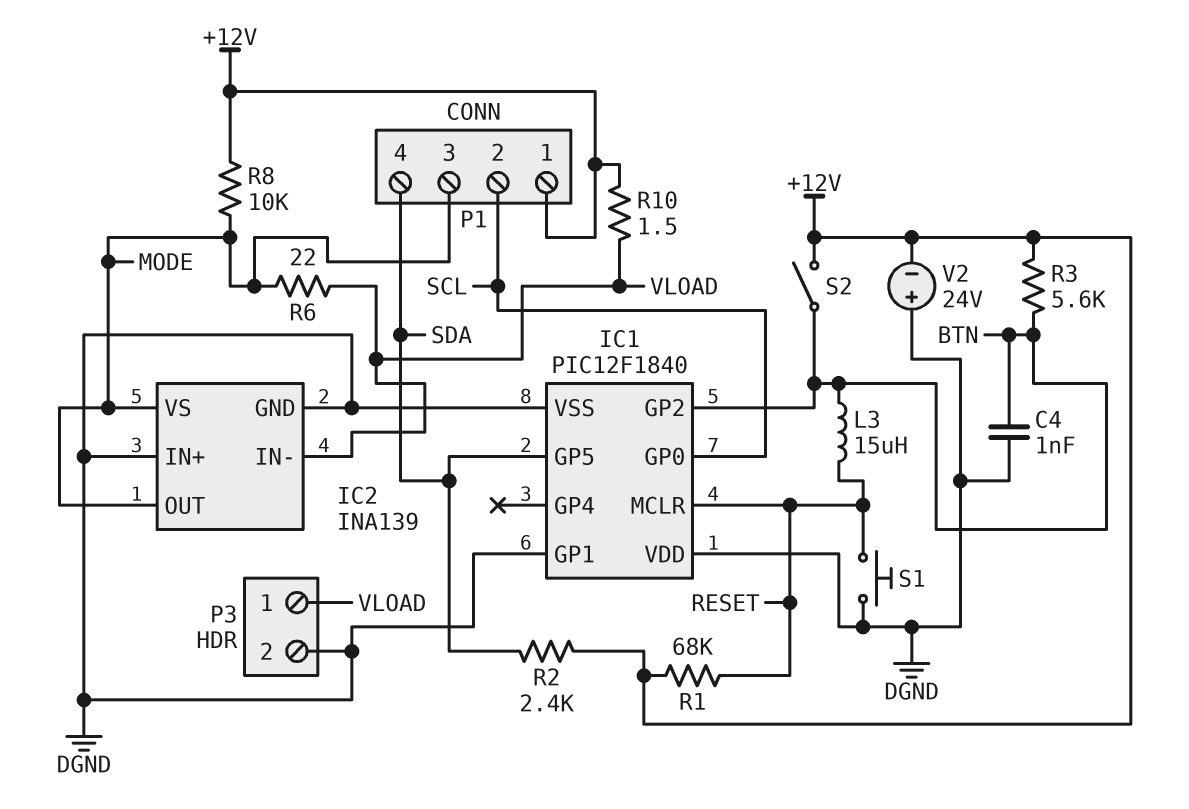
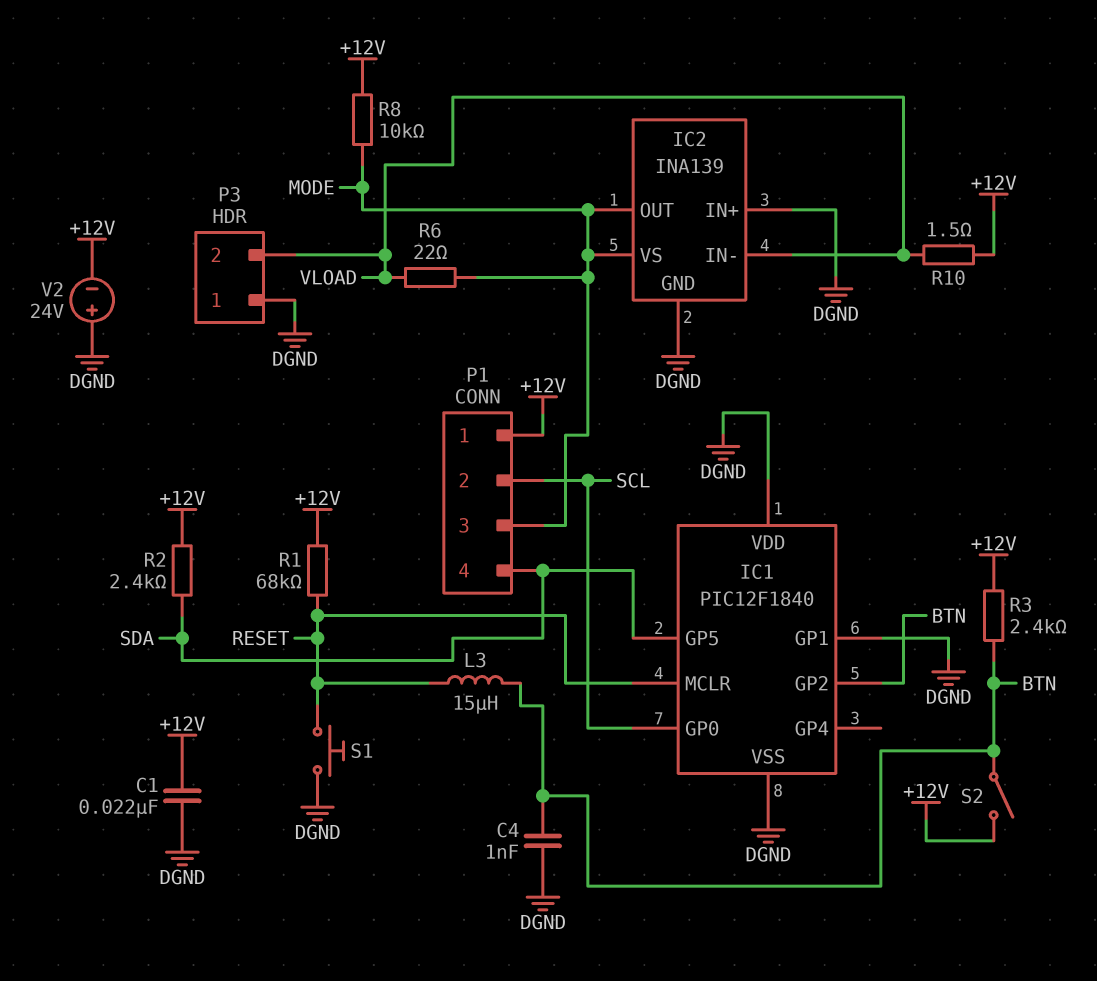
C1: none -> 22nF (+12V, DGND)
P3 pin 1: VLOAD -> DGND
P3 pin 2: DGND -> VLOAD
R3: 5.6k (+12V, BTN) -> 2.4k (+12V, BTN)

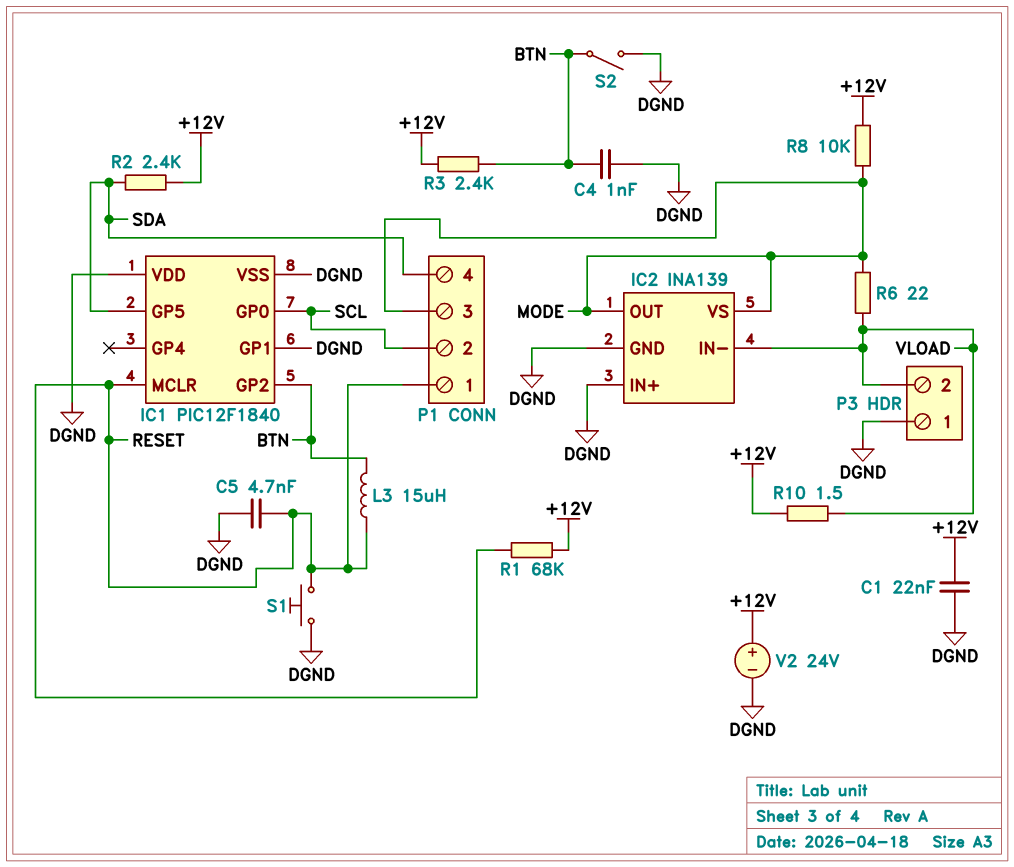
C5: none -> 4.7nF (DGND, RESET)
P1 pin 1: +12V -> RESET
S2: switch (+12V, BTN) -> switch (BTN, DGND)
V2: 24V (plus DGND, minus +12V) -> 24V (plus +12V, minus DGND)

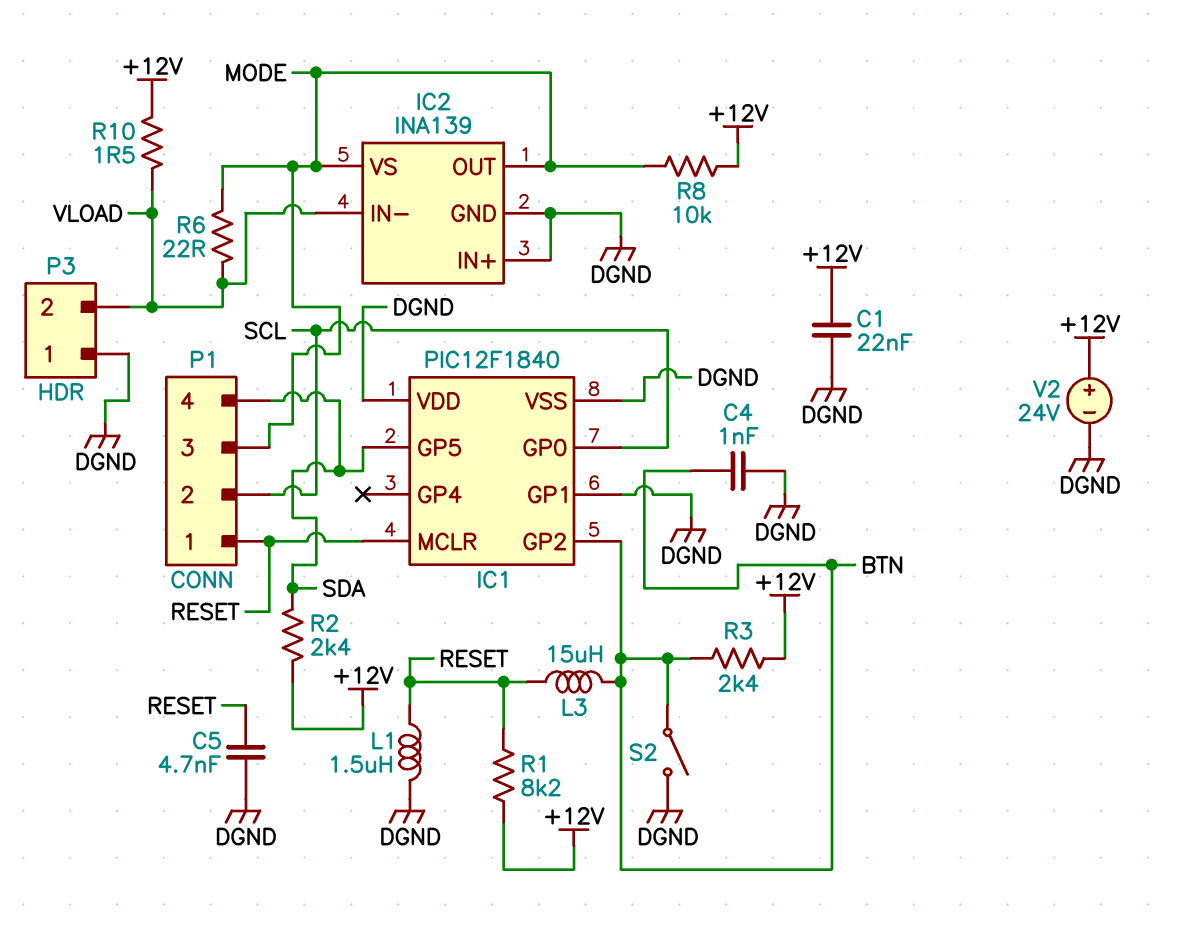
L1: none -> 1.5uH (DGND, RESET)
R1: 68k (+12V, RESET) -> 8.2k (+12V, RESET)
S1: button (DGND, RESET) -> none

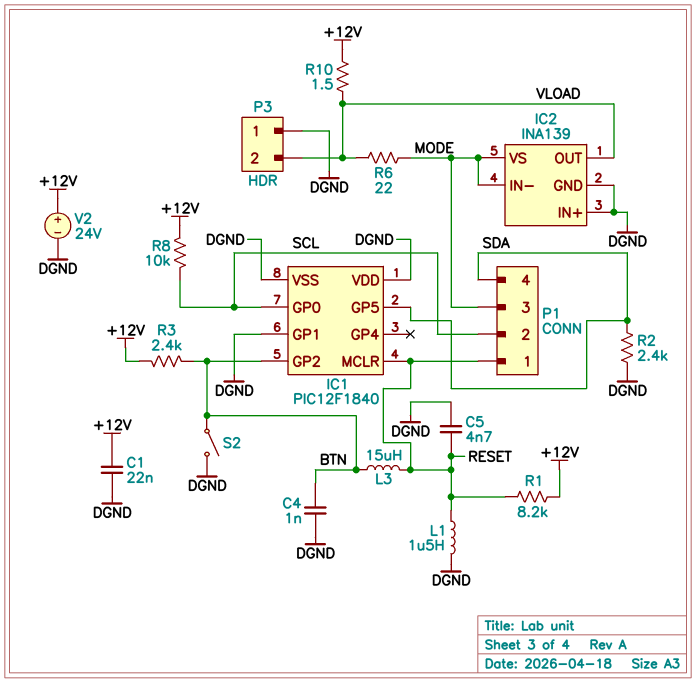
IC2 pin IN-: VLOAD -> MODE
IC2 pin OUT: MODE -> VLOAD
R2: 2.4k (+12V, SDA) -> 2.4k (DGND, SDA)
R8: 10k (+12V, MODE) -> 10k (+12V, SCL)

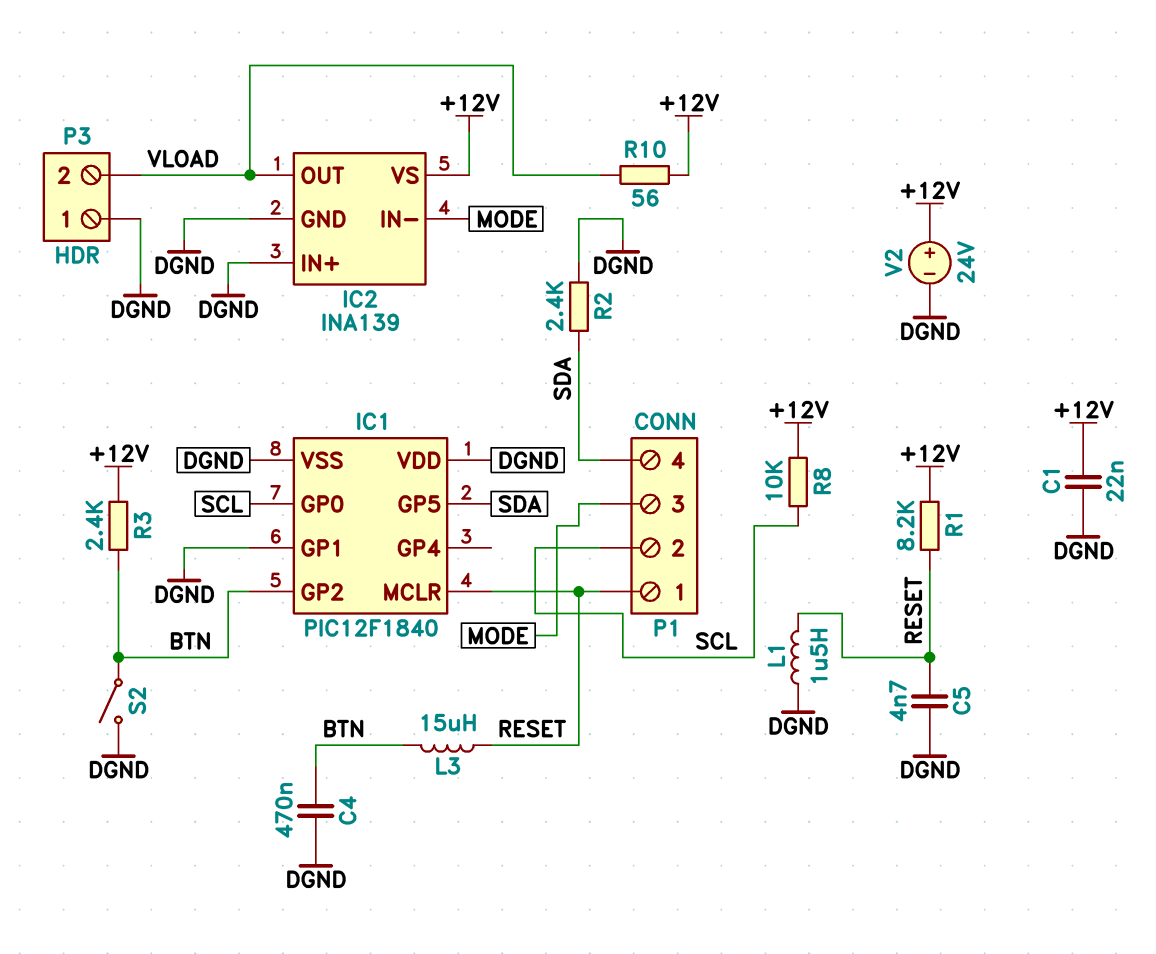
C4: 1nF (BTN, DGND) -> 470nF (BTN, DGND)
IC2 pin VS: MODE -> +12V
R6: 22 (MODE, VLOAD) -> none
R10: 1.5 (+12V, VLOAD) -> 56 (+12V, VLOAD)

